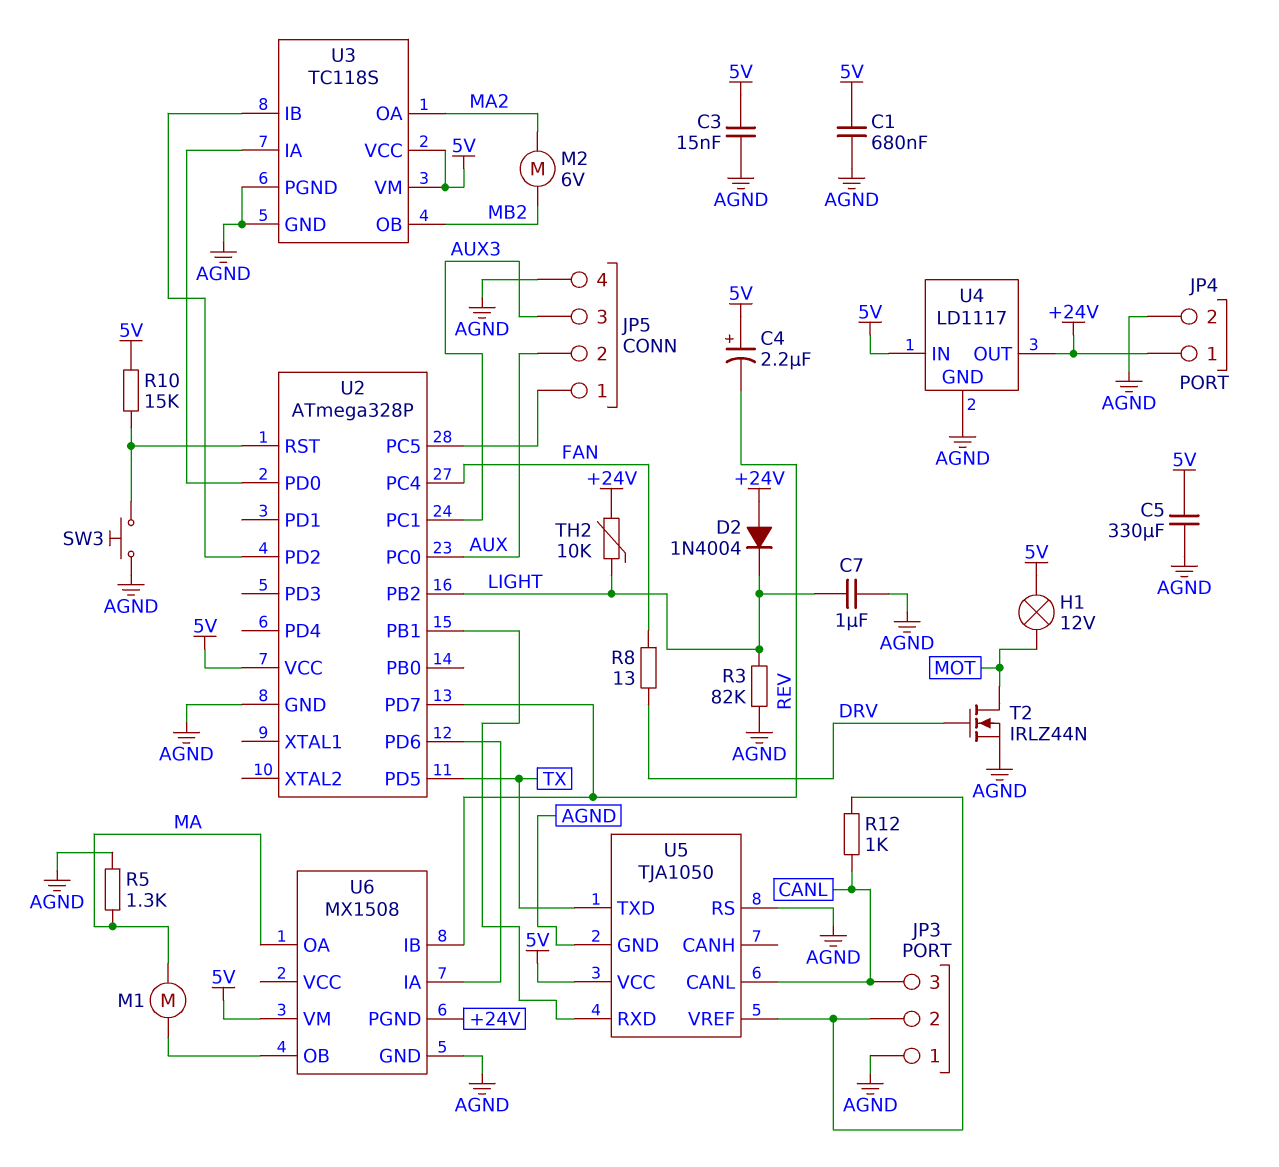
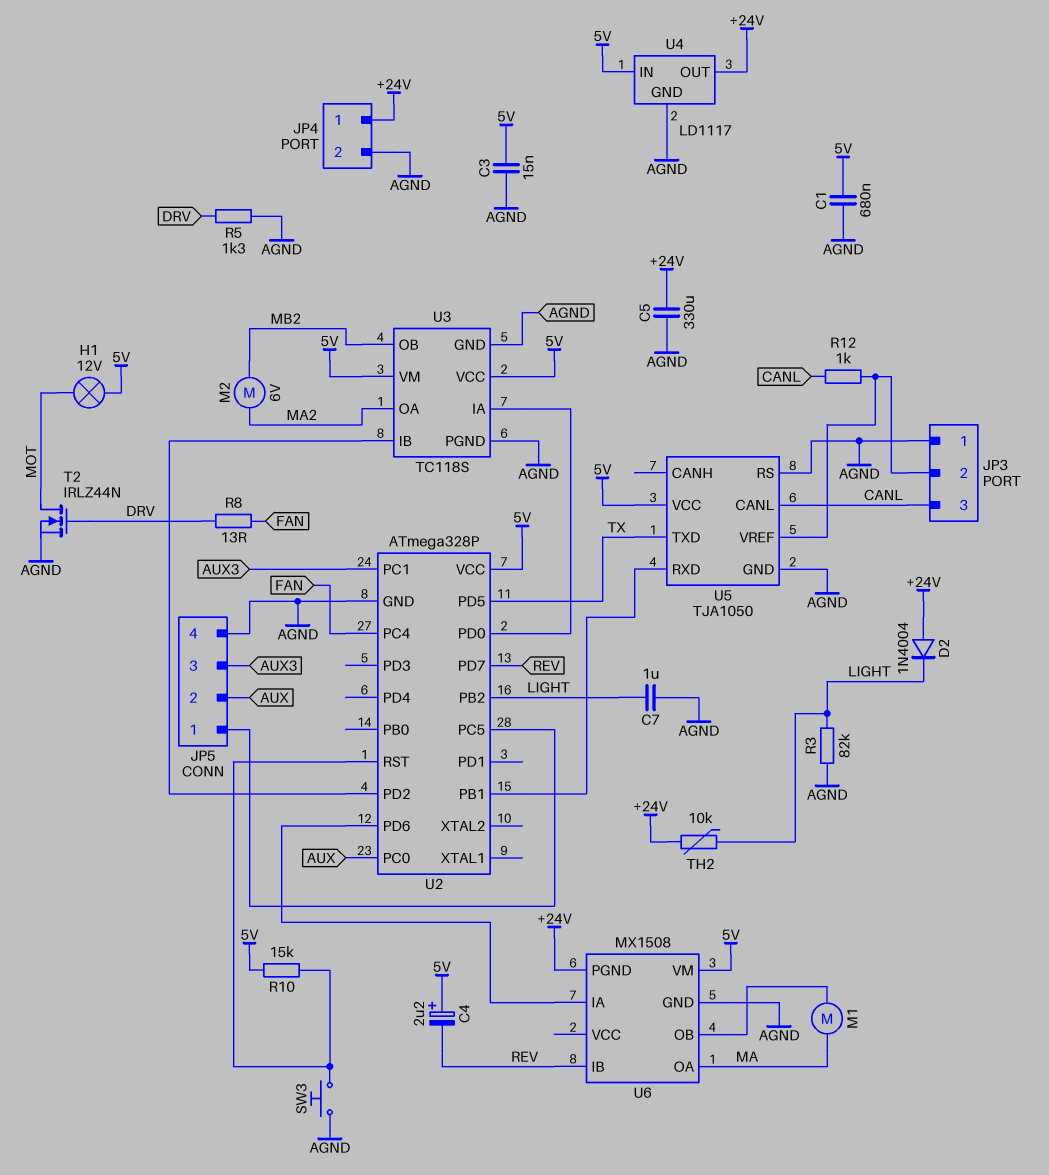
C5: 330uF (5V, AGND) -> 330uF (+24V, AGND)
R5: 1.3k (AGND, MA) -> 1.3k (AGND, DRV)

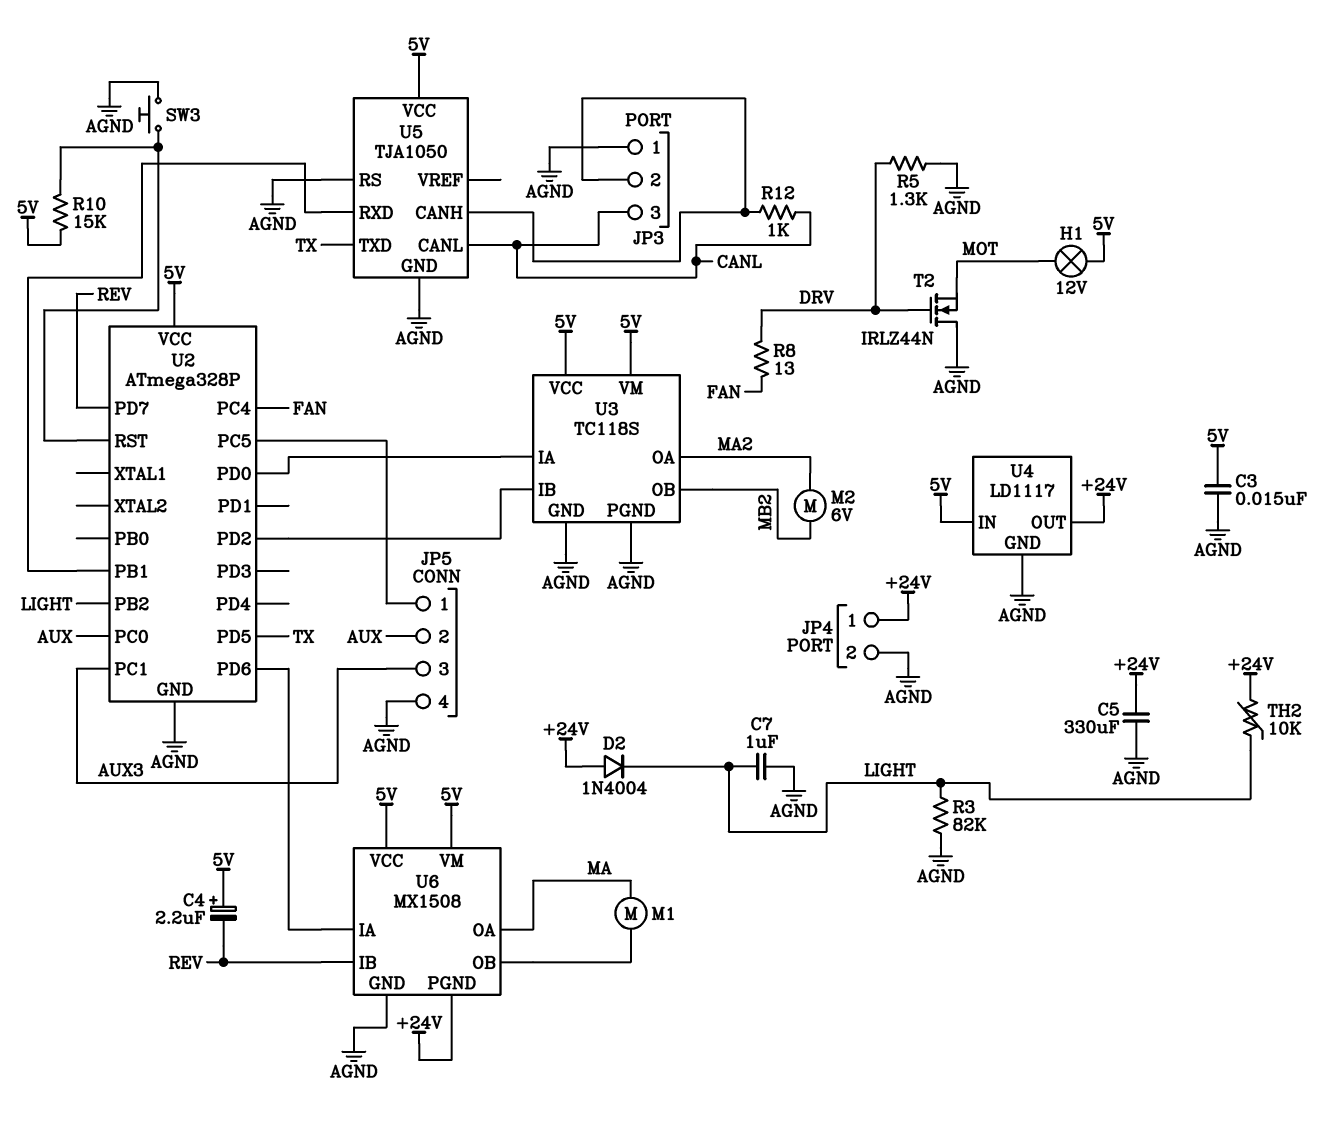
C1: 680nF (5V, AGND) -> none
T2: NMOS IRLZ44N (G DRV, D MOT, S AGND) -> NMOS IRLZ44N (G DRV, D AGND, S MOT)
U5 pin CANH: none -> JP3/2
U5 pin VREF: JP3/2 -> none
U6 pin VCC: none -> 5V

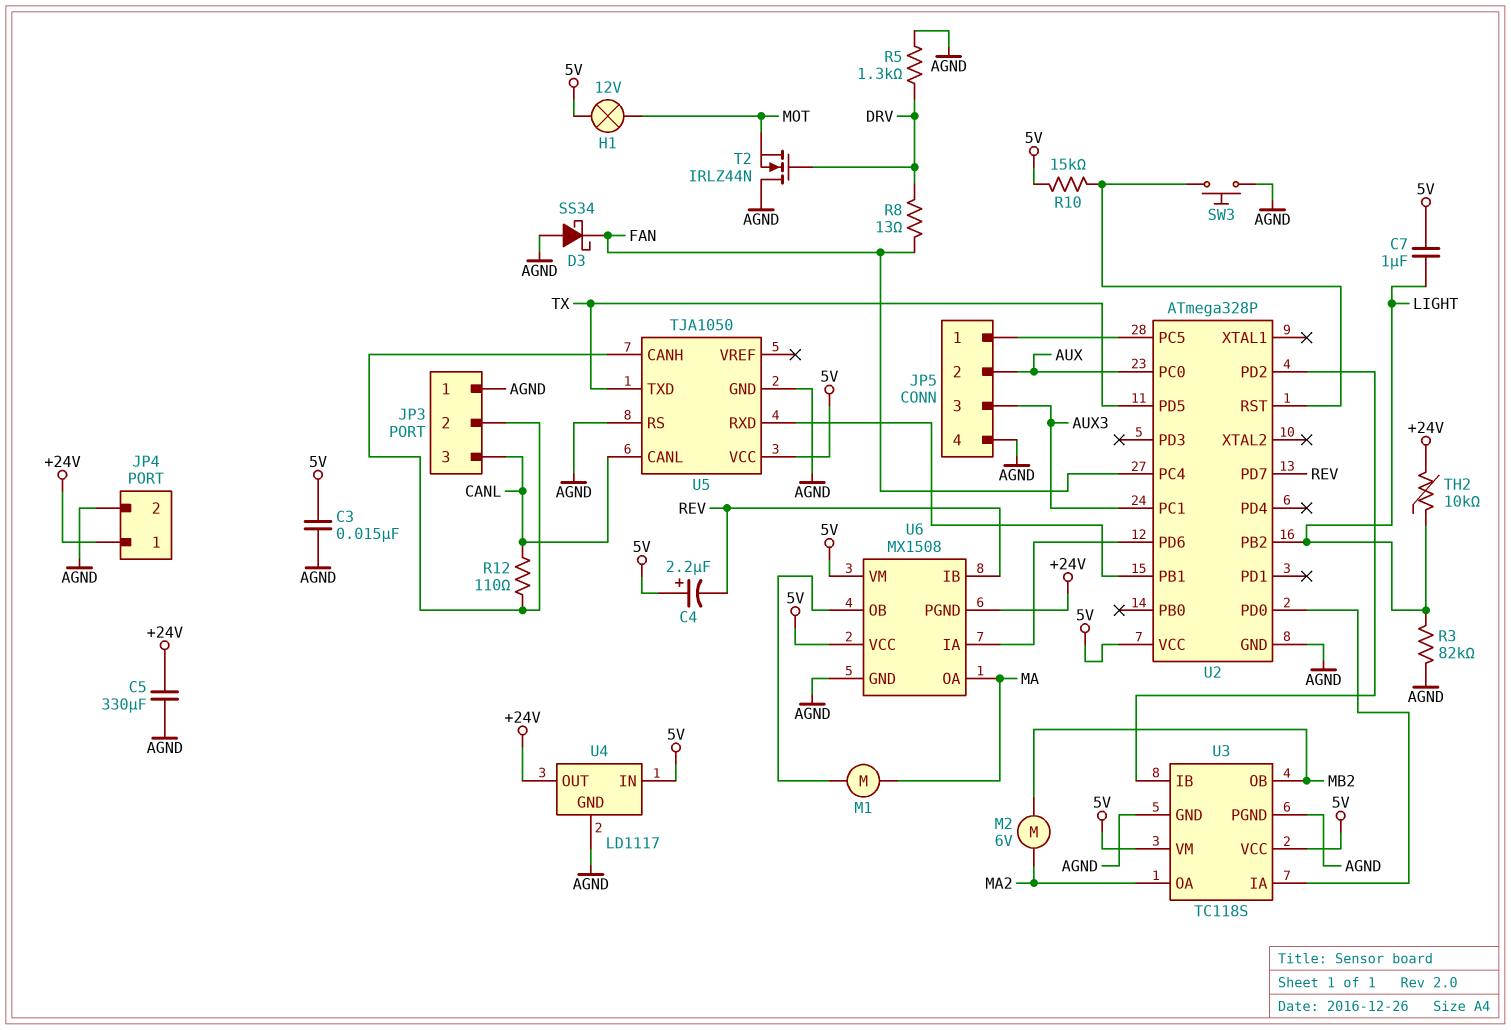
C7: 1uF (AGND, LIGHT) -> 1uF (5V, LIGHT)
D2: diode 1N4004 (A +24V, K LIGHT) -> none
D3: none -> schottky SS34 (A AGND, K FAN)
R12: 1k (CANL, JP3/2) -> 110 (CANL, JP3/2)

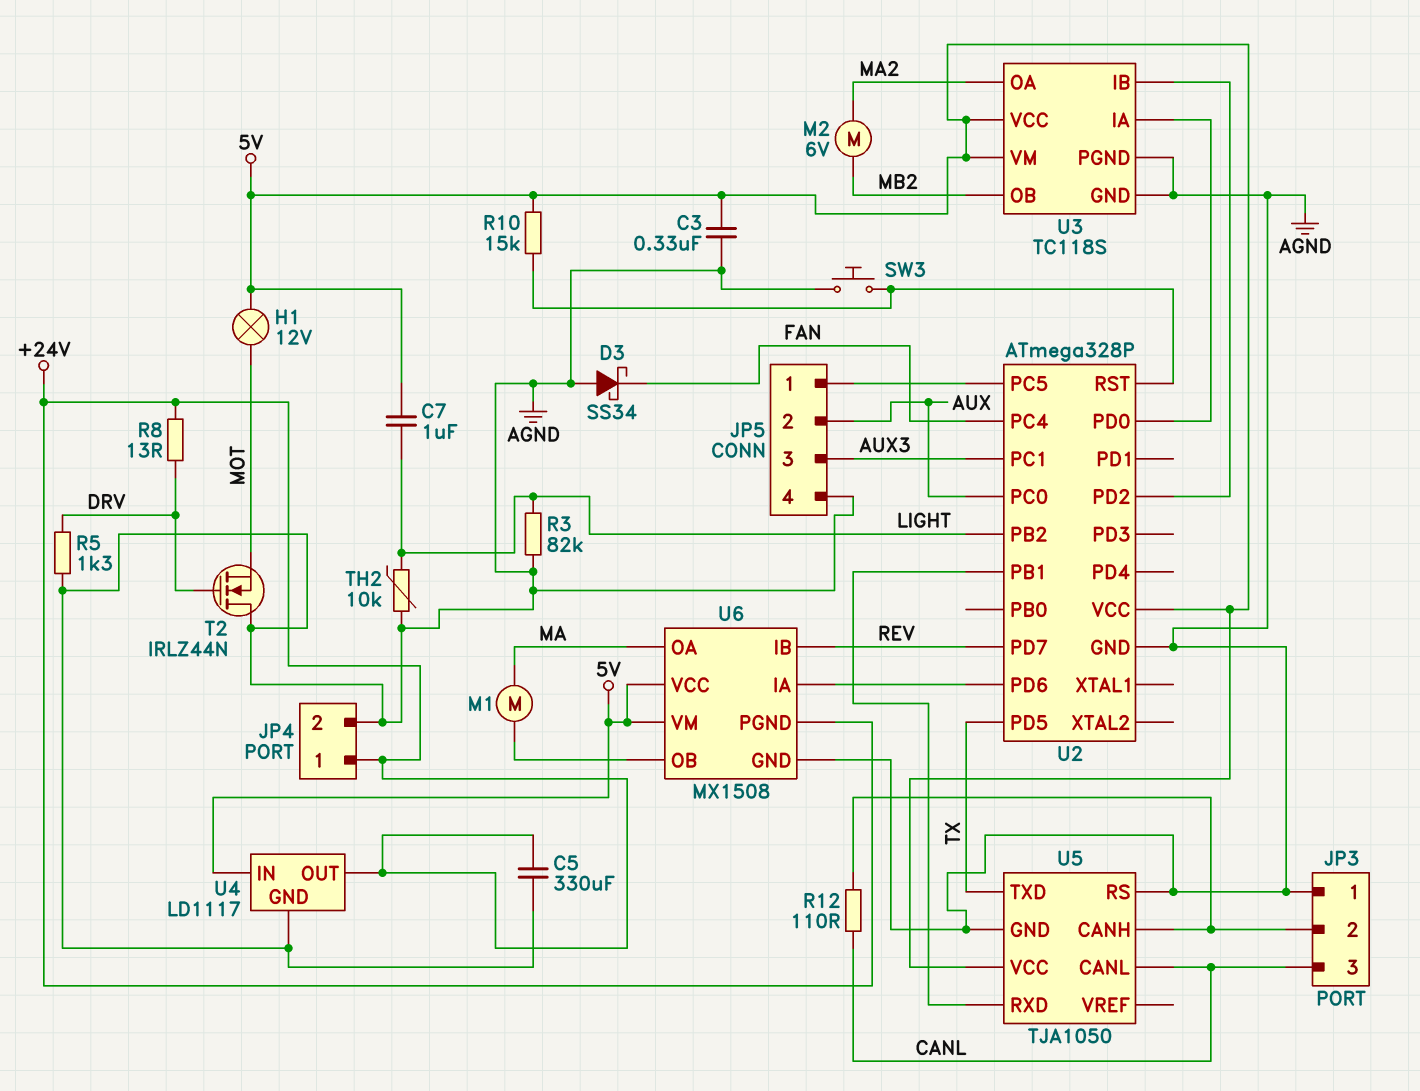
C3: 15nF (5V, AGND) -> 330nF (5V, AGND)
C4: 2.2uF (plus 5V, minus REV) -> none
R8: 13 (DRV, FAN) -> 13 (+24V, DRV)
TH2: 10k (+24V, LIGHT) -> 10k (AGND, LIGHT)

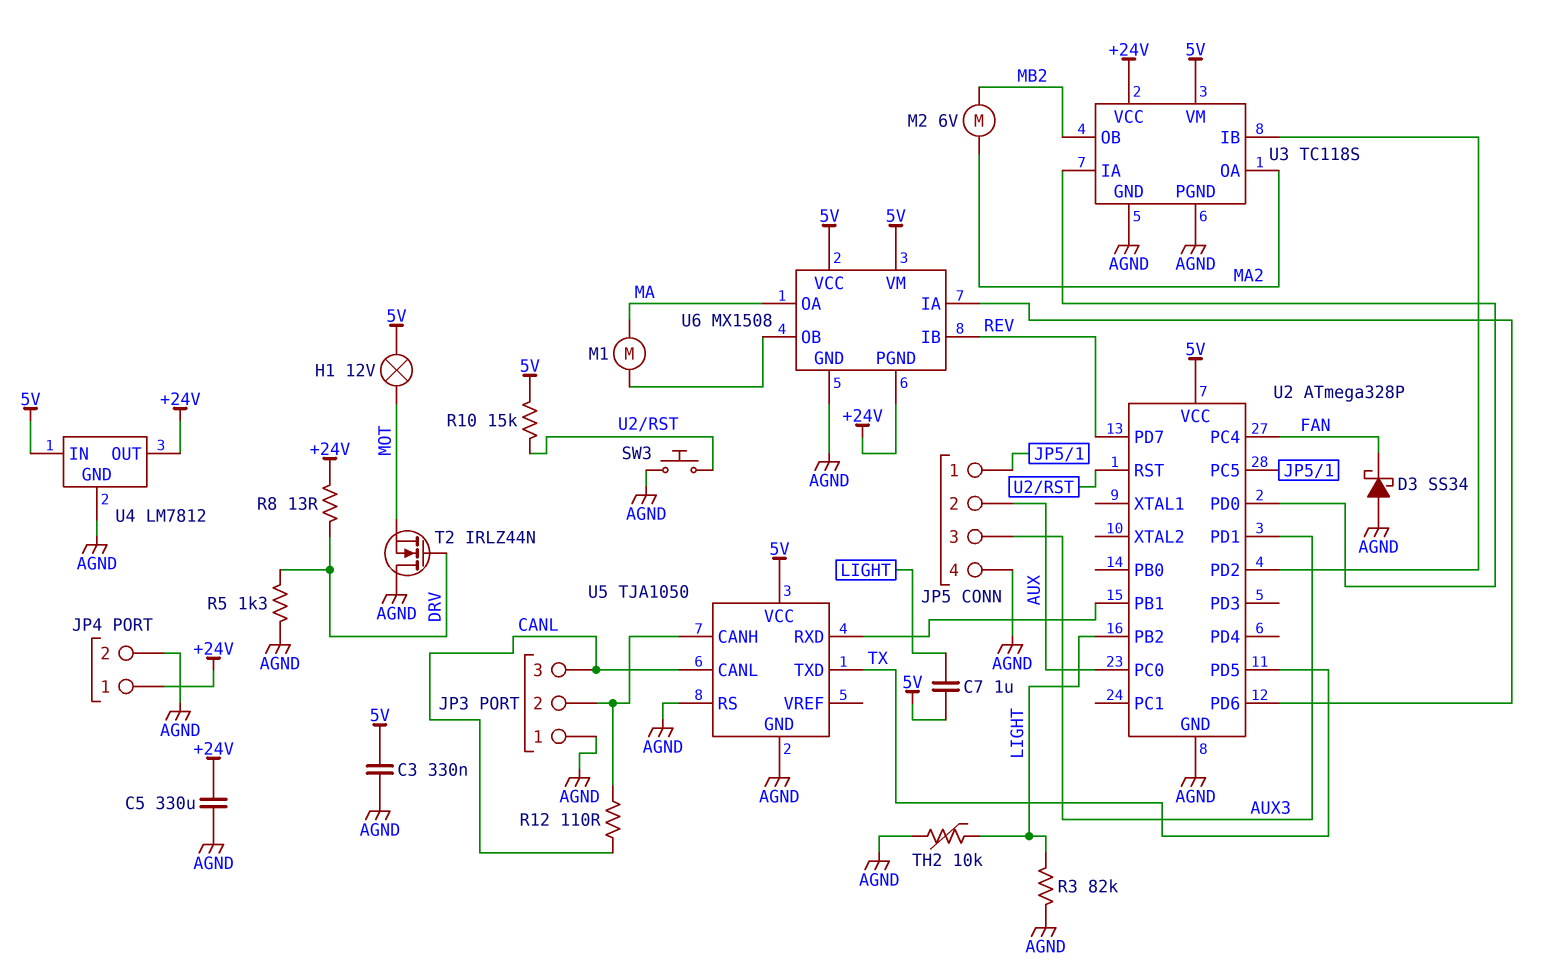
U2 pin PC1: AUX3 -> none
U2 pin PD1: none -> AUX3
U3 pin VCC: 5V -> +24V
U4: LD1117 -> LM7812

